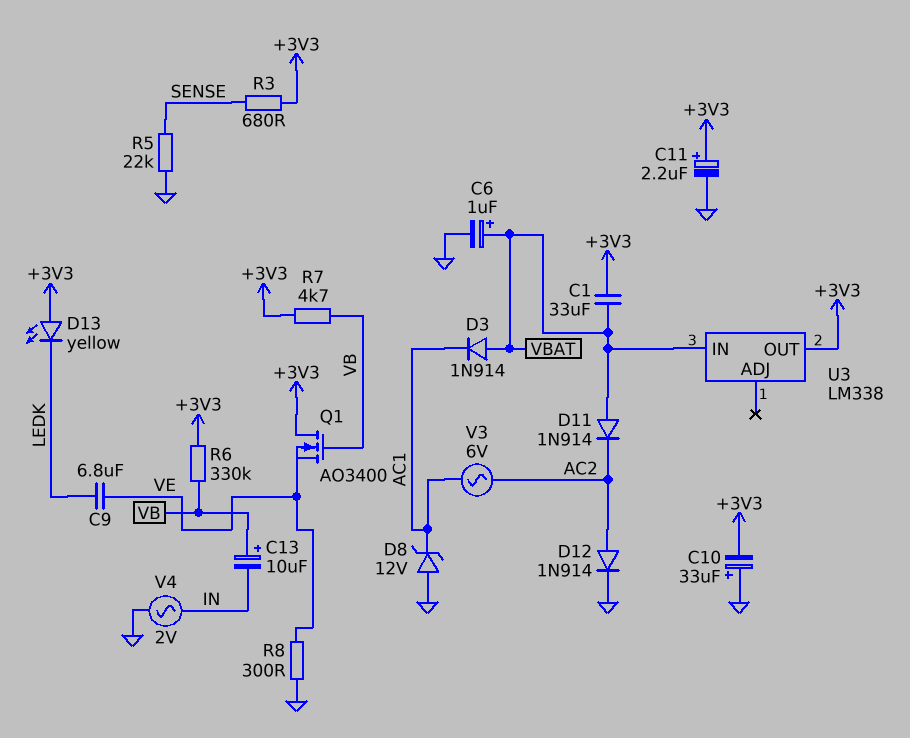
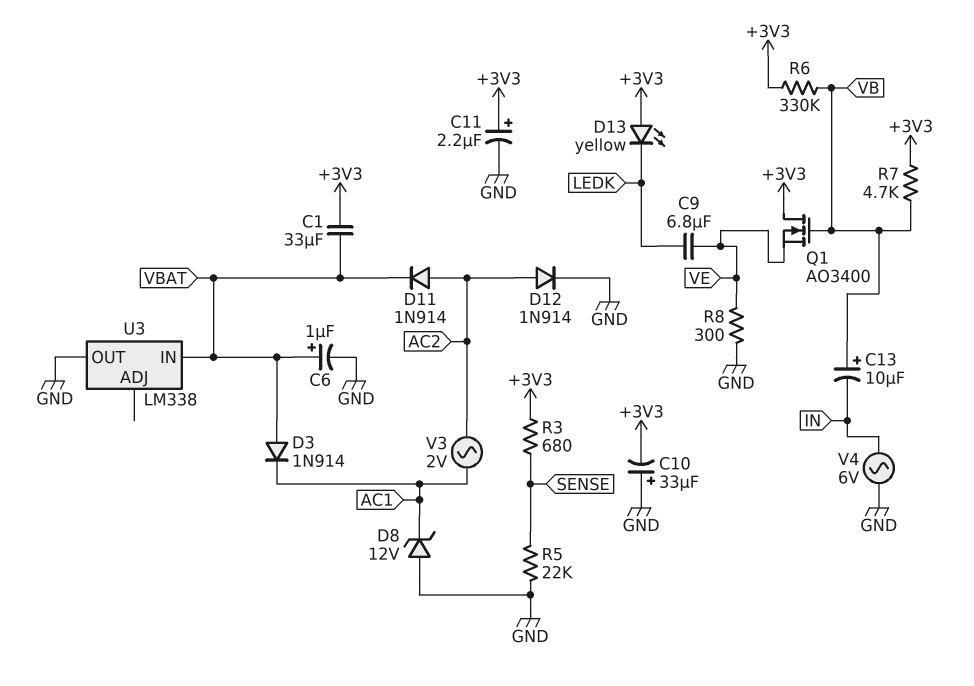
D11: diode 1N914 (A VBAT, K AC2) -> diode 1N914 (A AC2, K VBAT)
U3 pin OUT: +3V3 -> GND
V3: AC 6V (AC1, AC2) -> AC 2V (AC1, AC2)
V4: AC 2V (GND, IN) -> AC 6V (GND, IN)

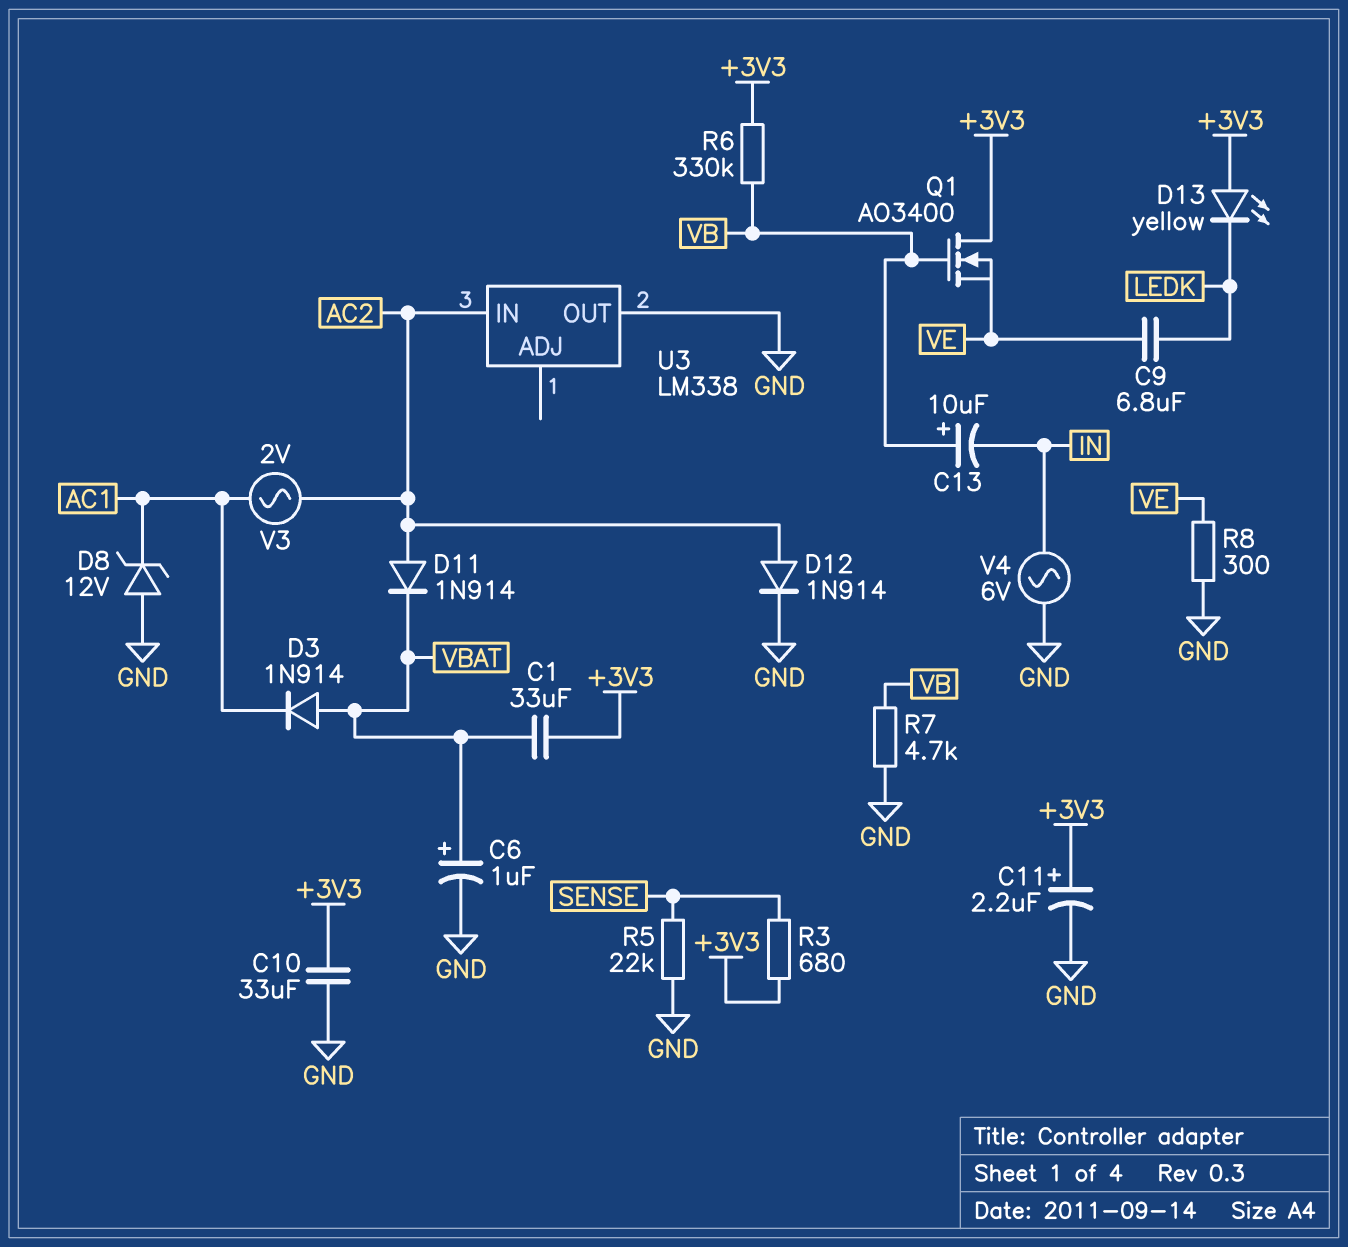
C10: 33uF (plus GND, minus +3V3) -> 33uF (+3V3, GND)
R7: 4.7k (+3V3, VB) -> 4.7k (GND, VB)
U3 pin IN: VBAT -> AC2

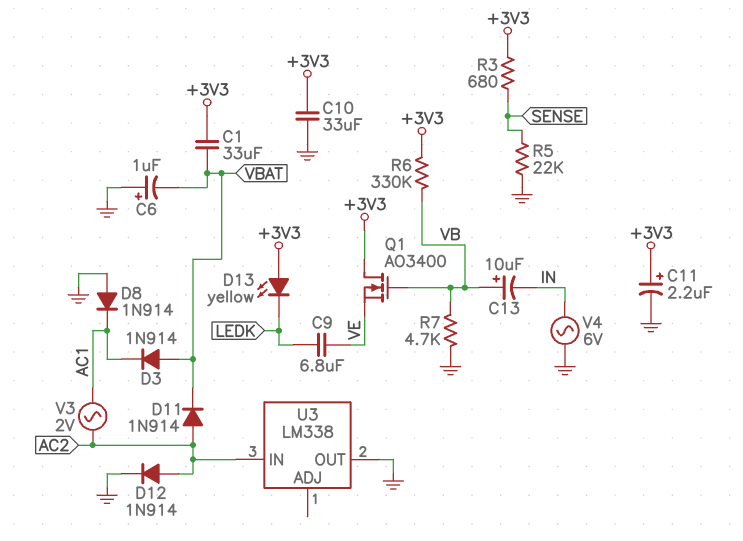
C6: 1uF (plus VBAT, minus GND) -> 1uF (plus GND, minus VBAT)
D8: zener 12V (A GND, K AC1) -> diode 1N914 (A GND, K AC1)
R8: 300 (GND, VE) -> none

